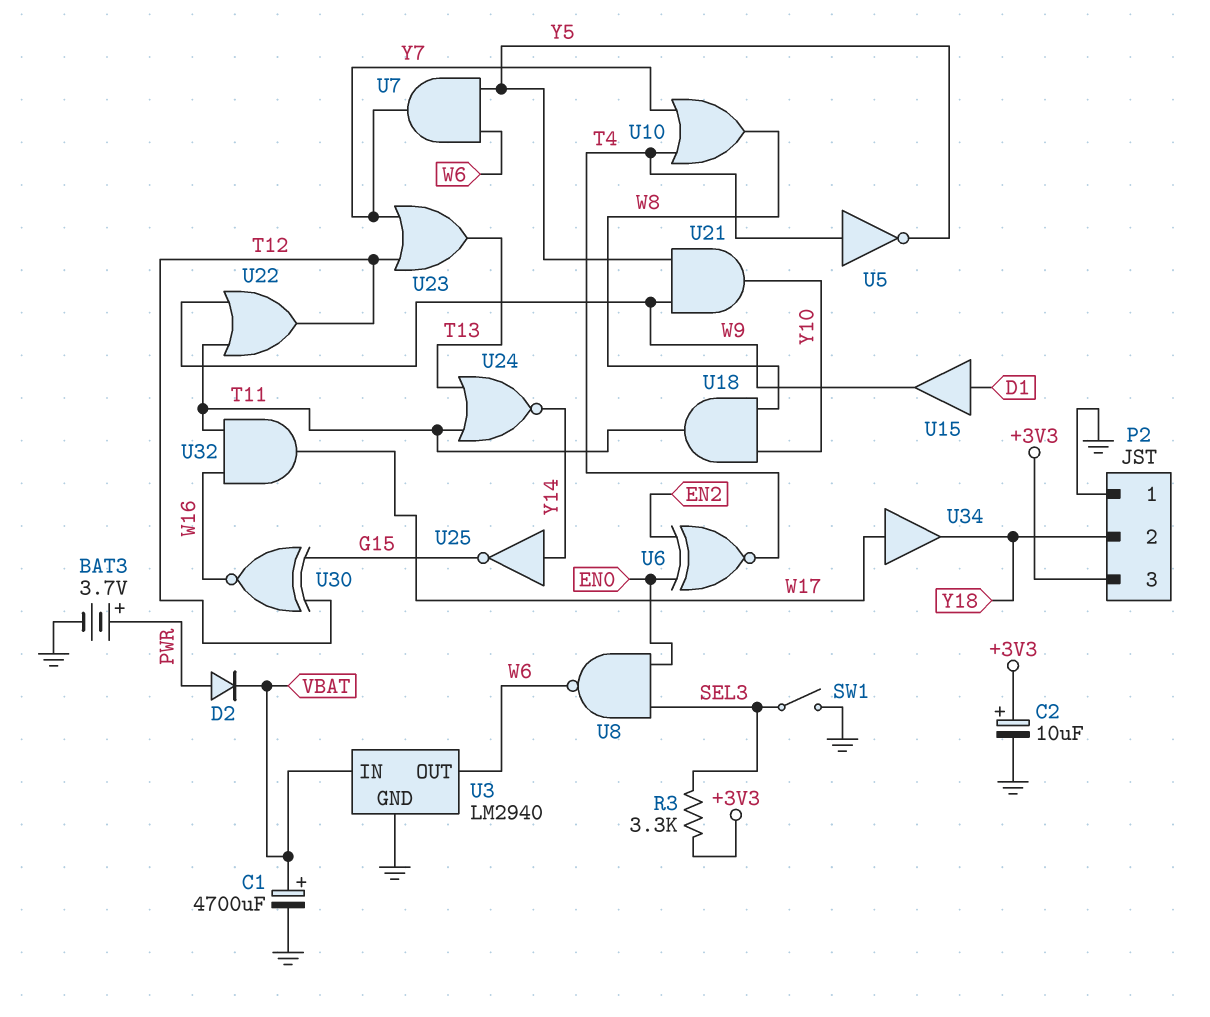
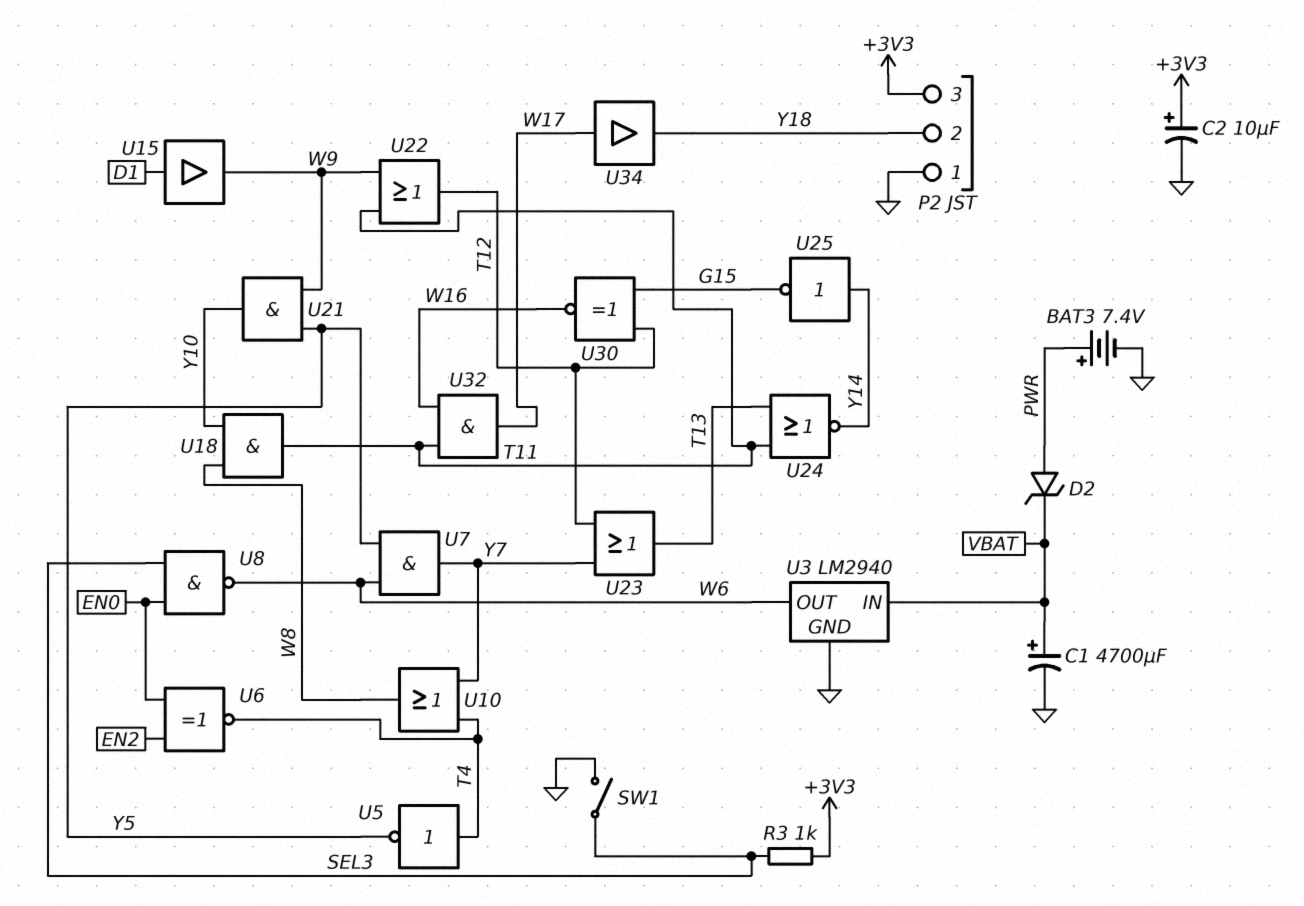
BAT3: 3.7V (plus PWR, minus GND) -> 7.4V (plus PWR, minus GND)
D2: diode (A PWR, K VBAT) -> zener (A PWR, K VBAT)
R3: 3.3k (+3V3, SEL3) -> 1k (+3V3, SEL3)

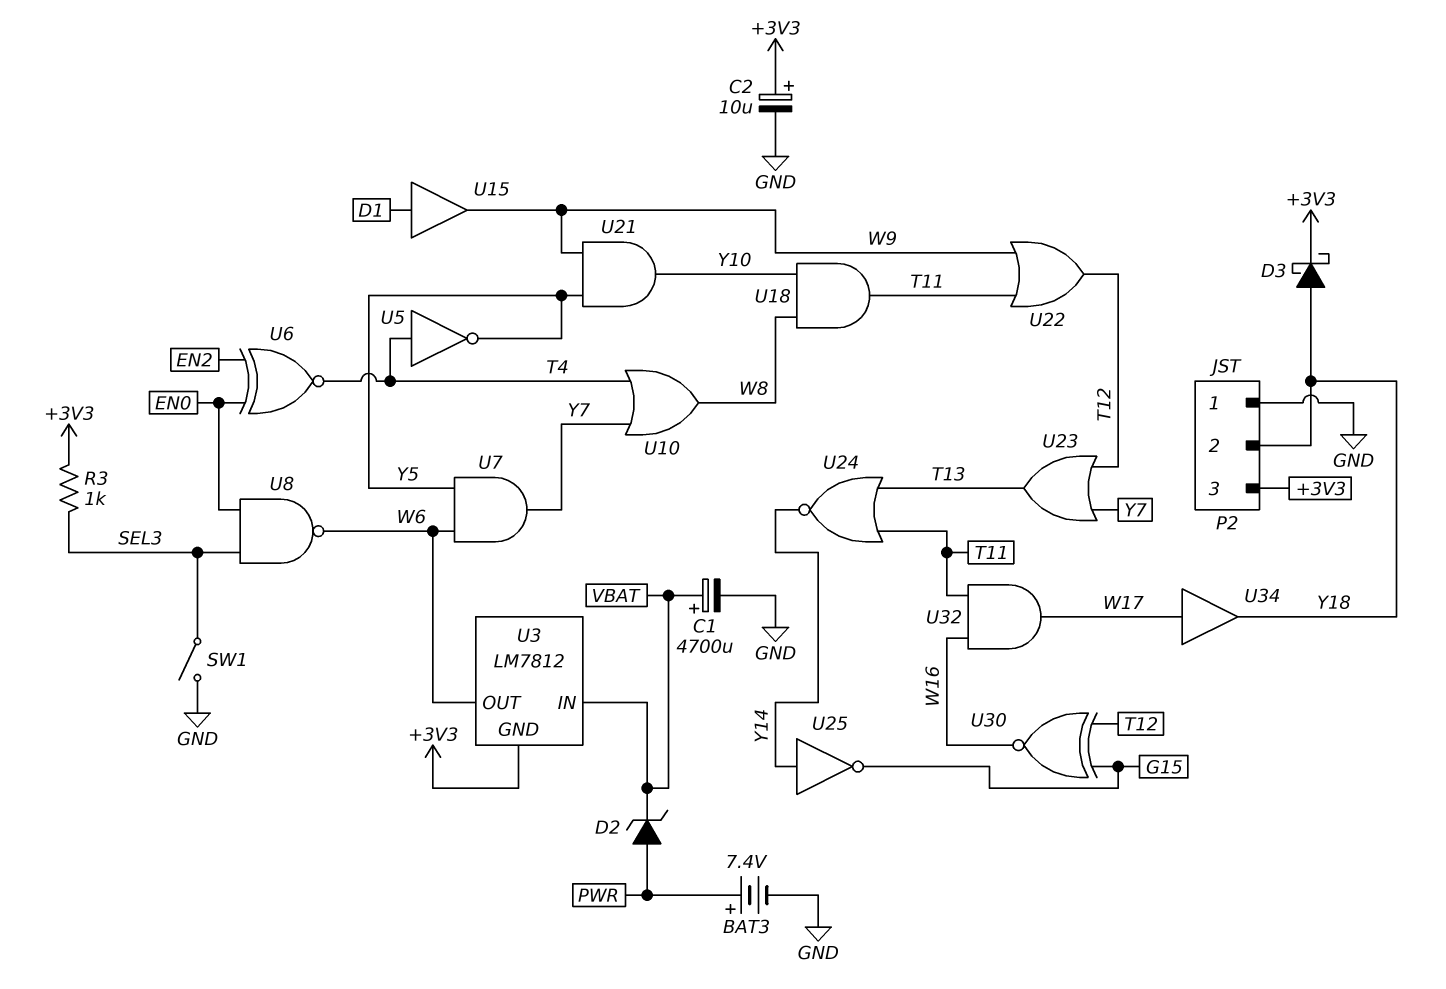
D3: none -> schottky (A Y18, K +3V3)
U3: LM2940 -> LM7812
U3 pin GND: GND -> +3V3

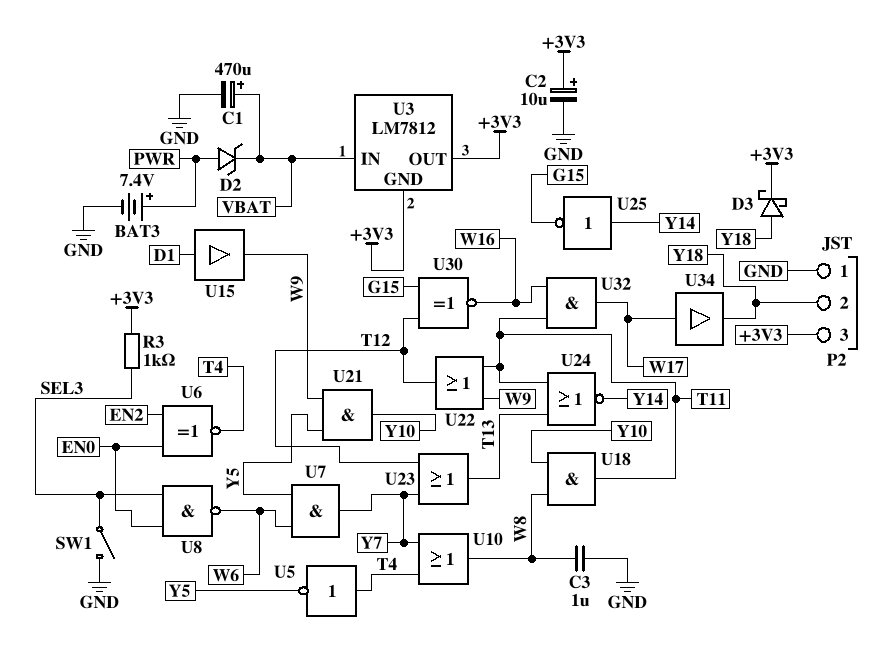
C1: 4700uF (plus VBAT, minus GND) -> 470uF (plus VBAT, minus GND)
C3: none -> 1uF (GND, W8)
U3 pin OUT: W6 -> +3V3

